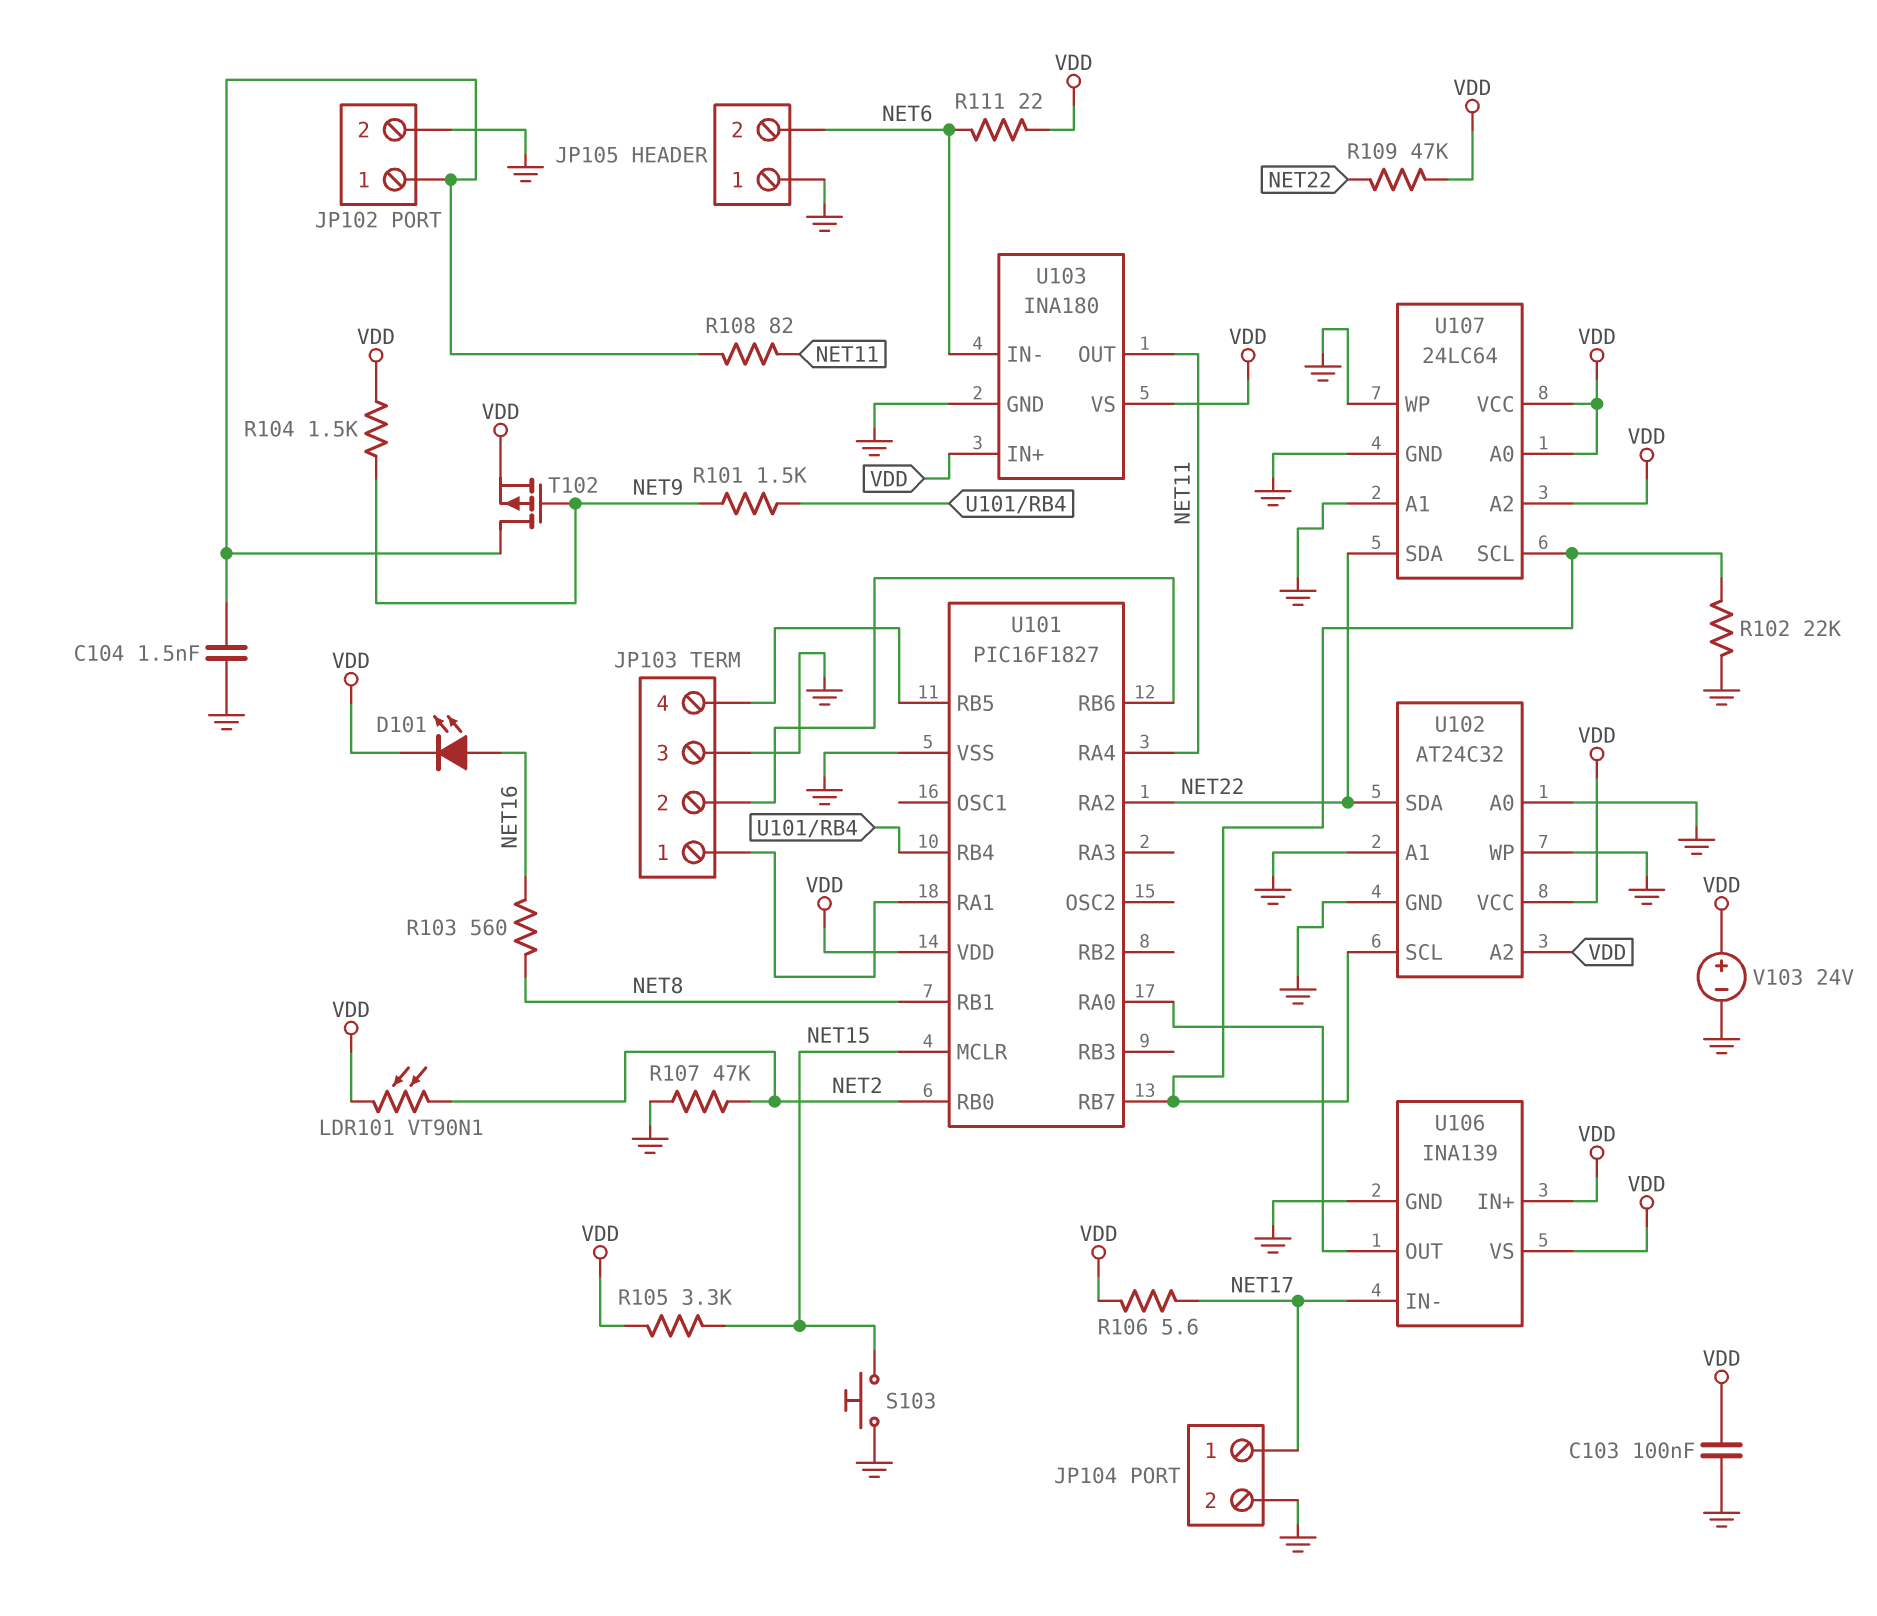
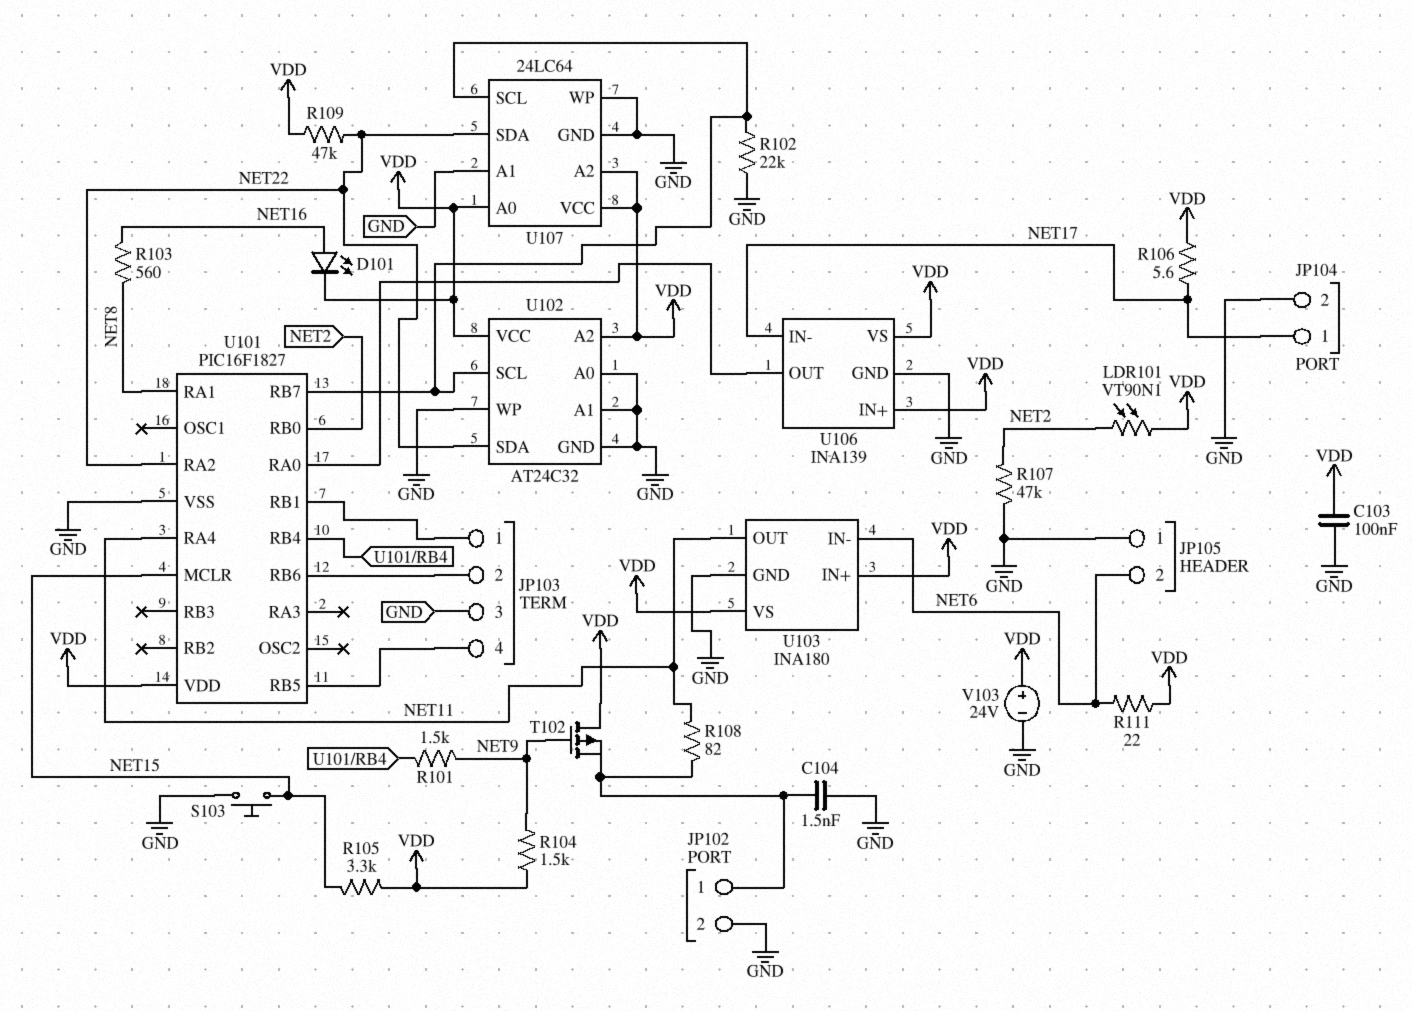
T102: PMOS (G NET9, D JP102/1, S VDD) -> PMOS (G NET9, D VDD, S JP102/1)
U101 pin RA1: JP103/1 -> NET8
U101 pin RB1: NET8 -> JP103/1

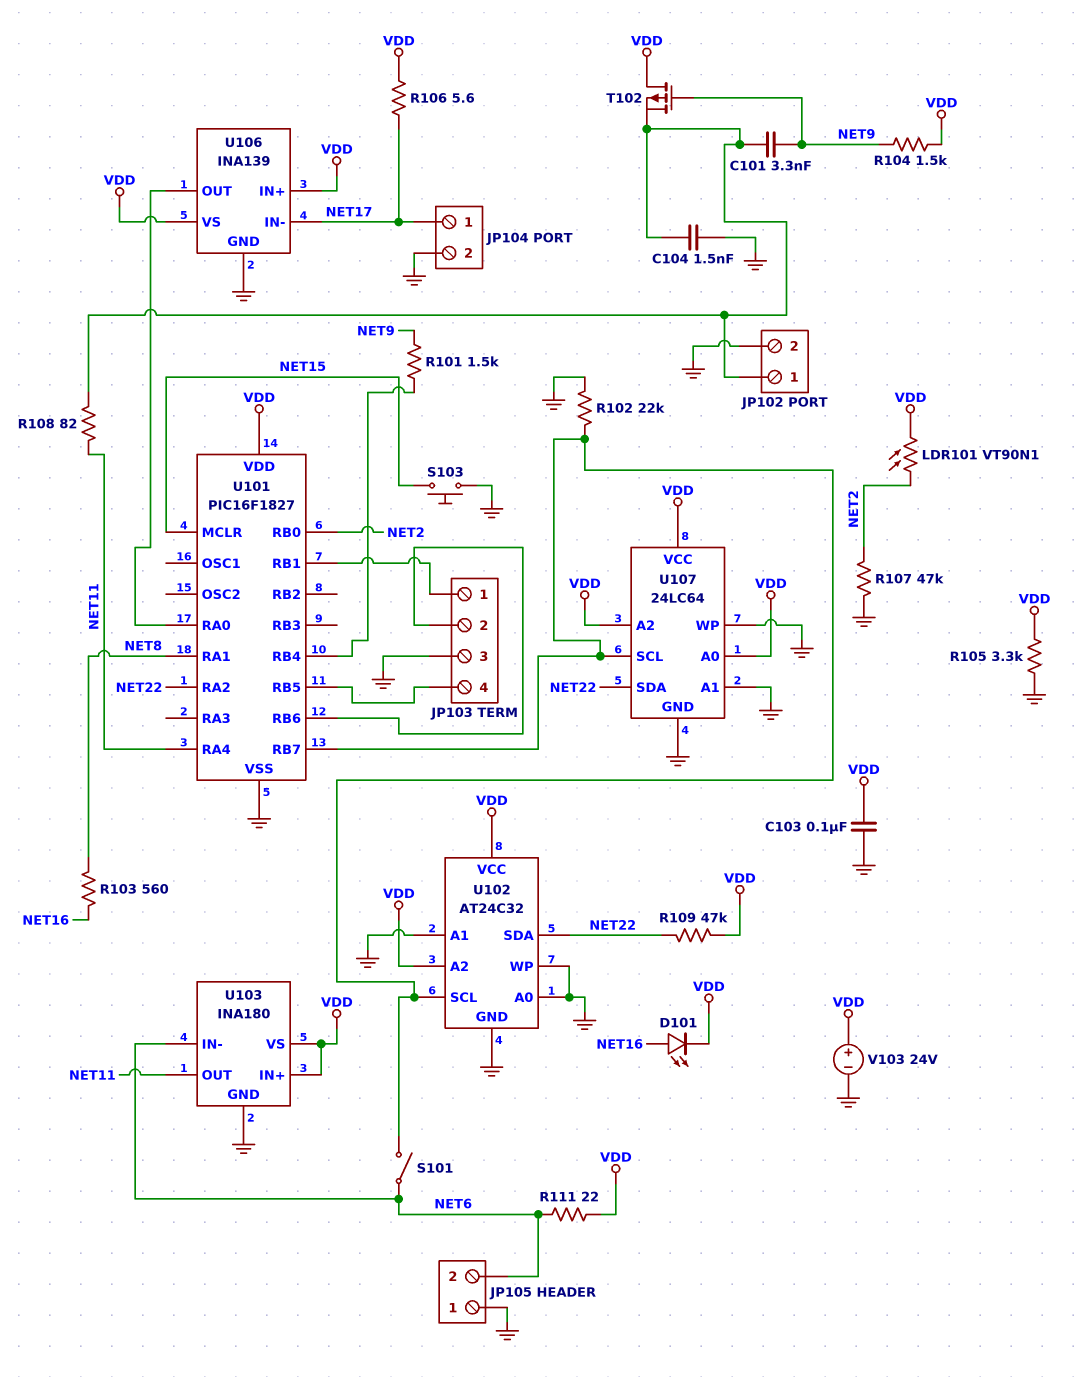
C101: none -> 3.3nF (JP102/1, NET9)
R105: 3.3k (NET15, VDD) -> 3.3k (GND, VDD)
S101: none -> switch (NET6, U101/RB7)

